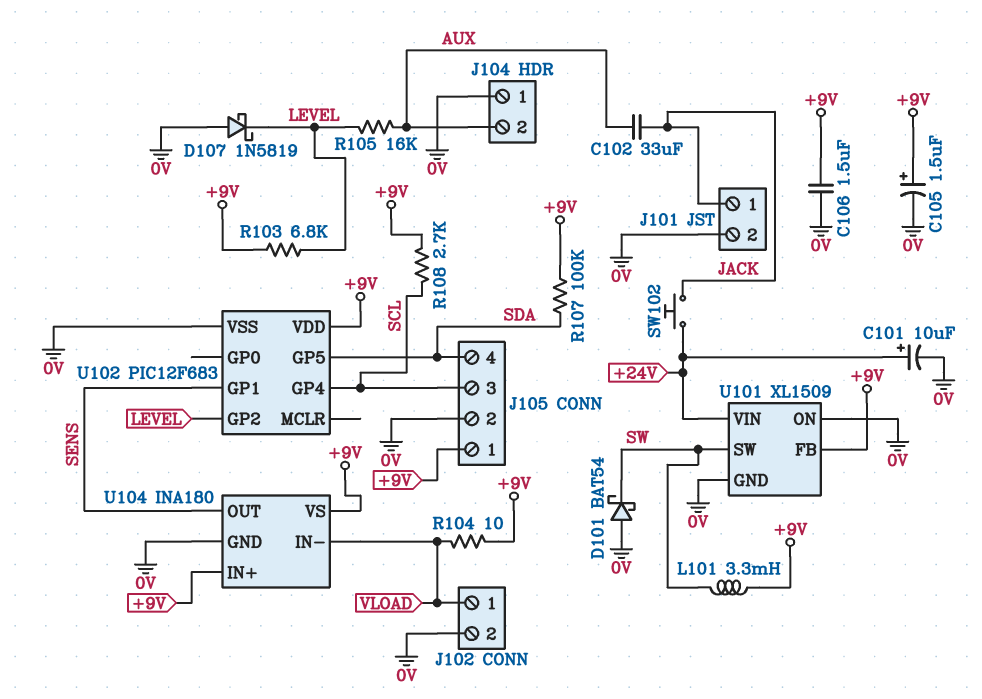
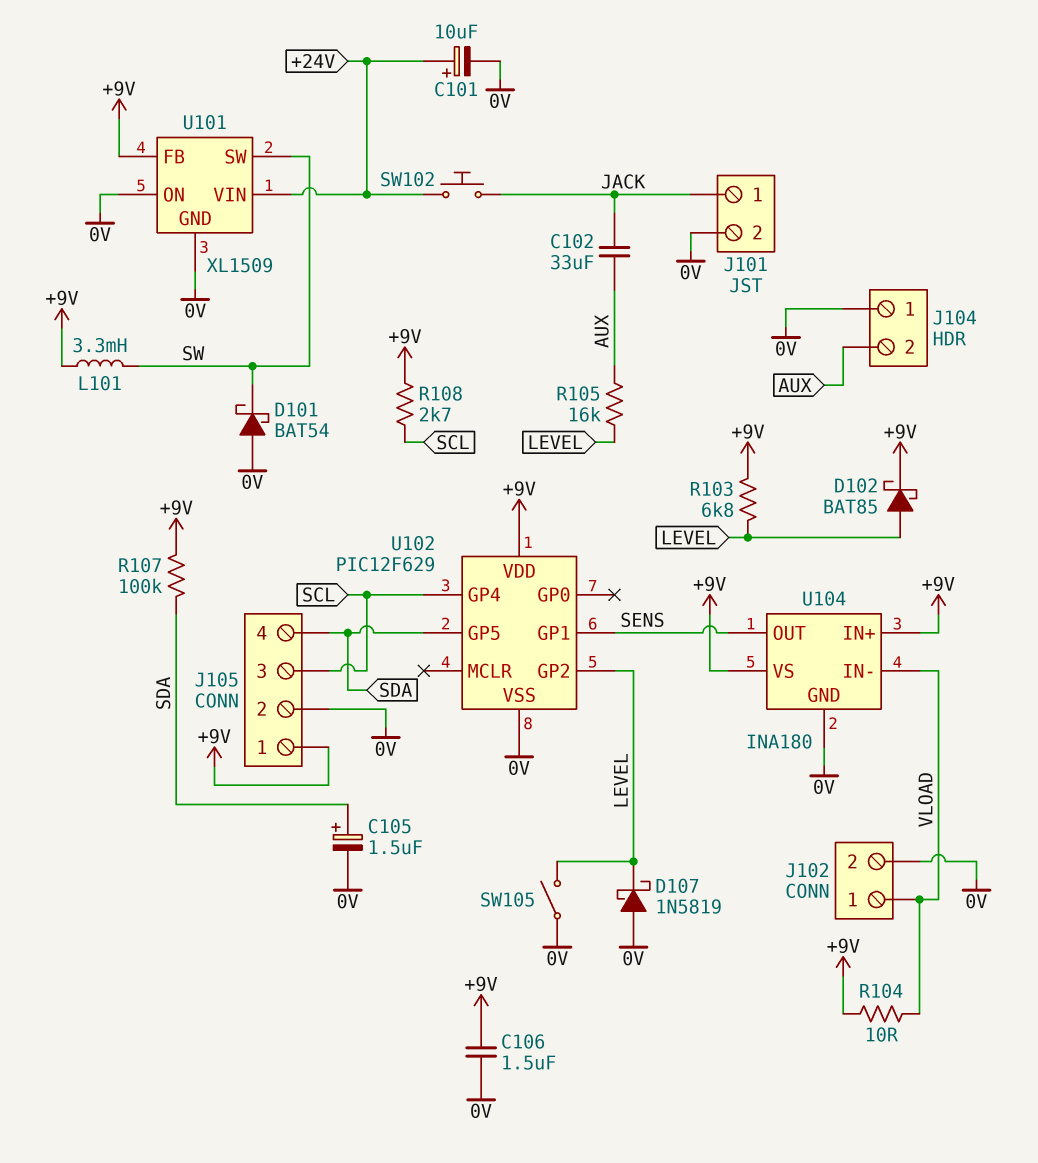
C105: 1.5uF (plus +9V, minus 0V) -> 1.5uF (plus SDA, minus 0V)
D102: none -> schottky BAT85 (A LEVEL, K +9V)
SW105: none -> switch (0V, LEVEL)
U102: PIC12F683 -> PIC12F629

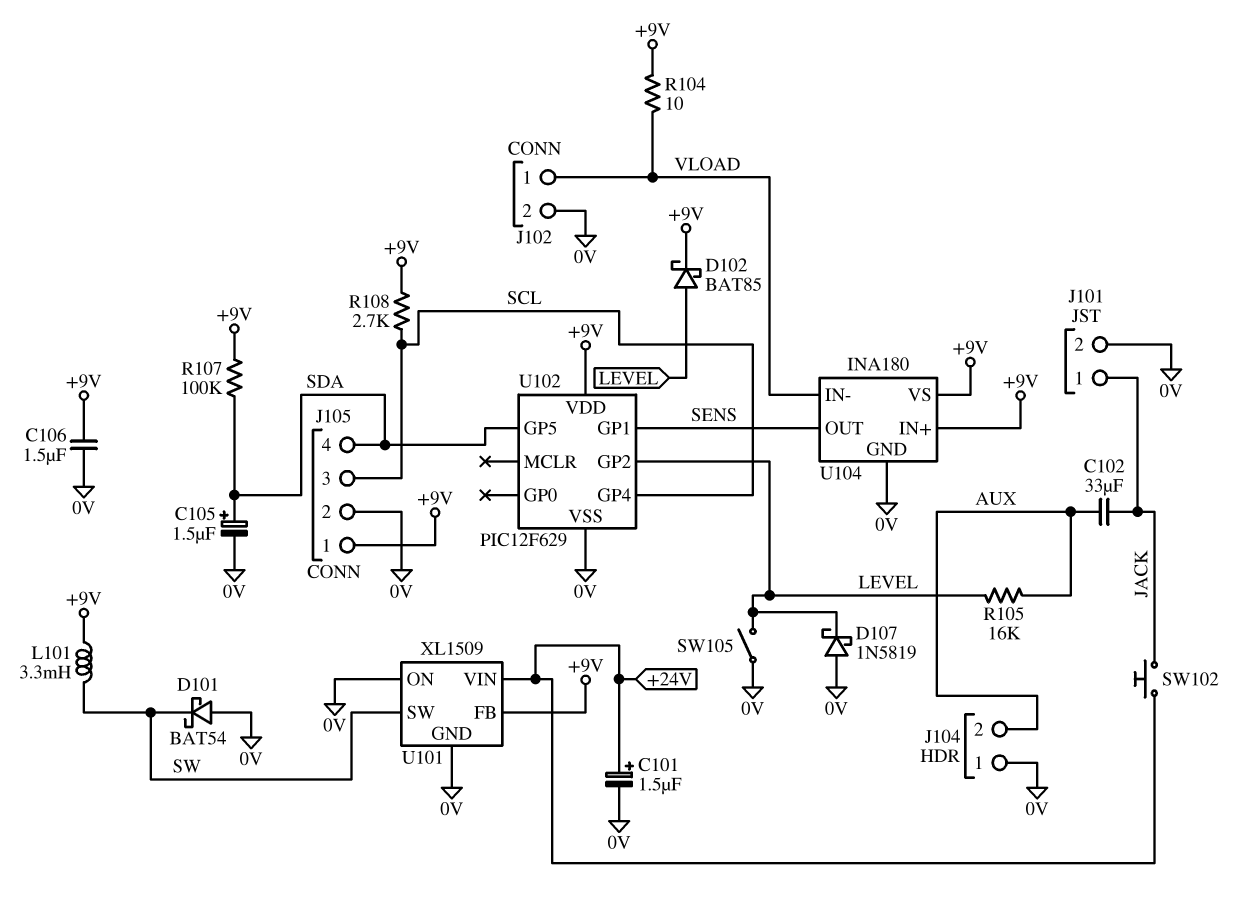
C101: 10uF (plus +24V, minus 0V) -> 1.5uF (plus +24V, minus 0V)
R103: 6.8k (+9V, LEVEL) -> none

